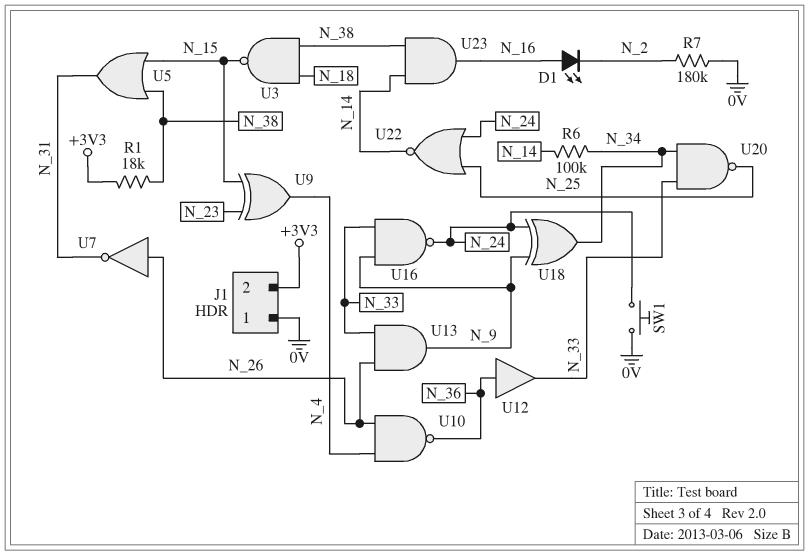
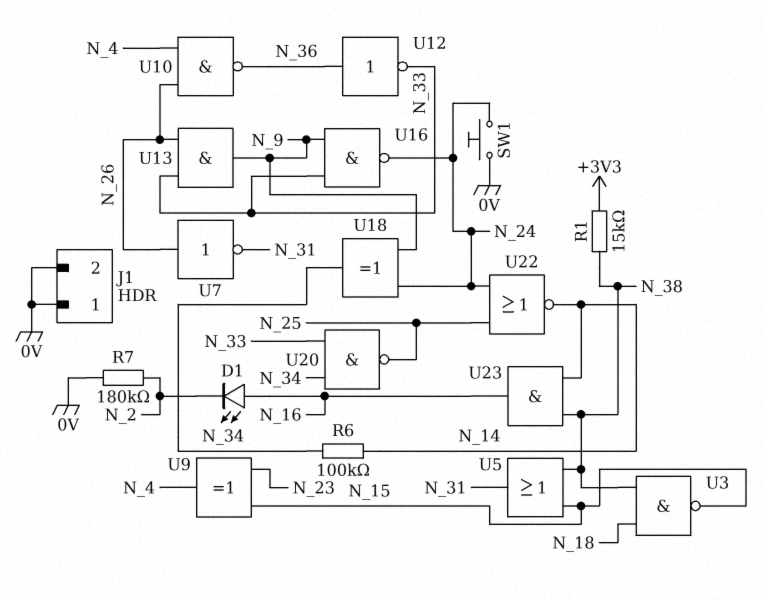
J1 pin 2: +3V3 -> 0V
R1: 18k (+3V3, N_38) -> 15k (+3V3, N_38)
U12: buffer (in N_36, out N_33) -> NOT (in N_36, out N_33)

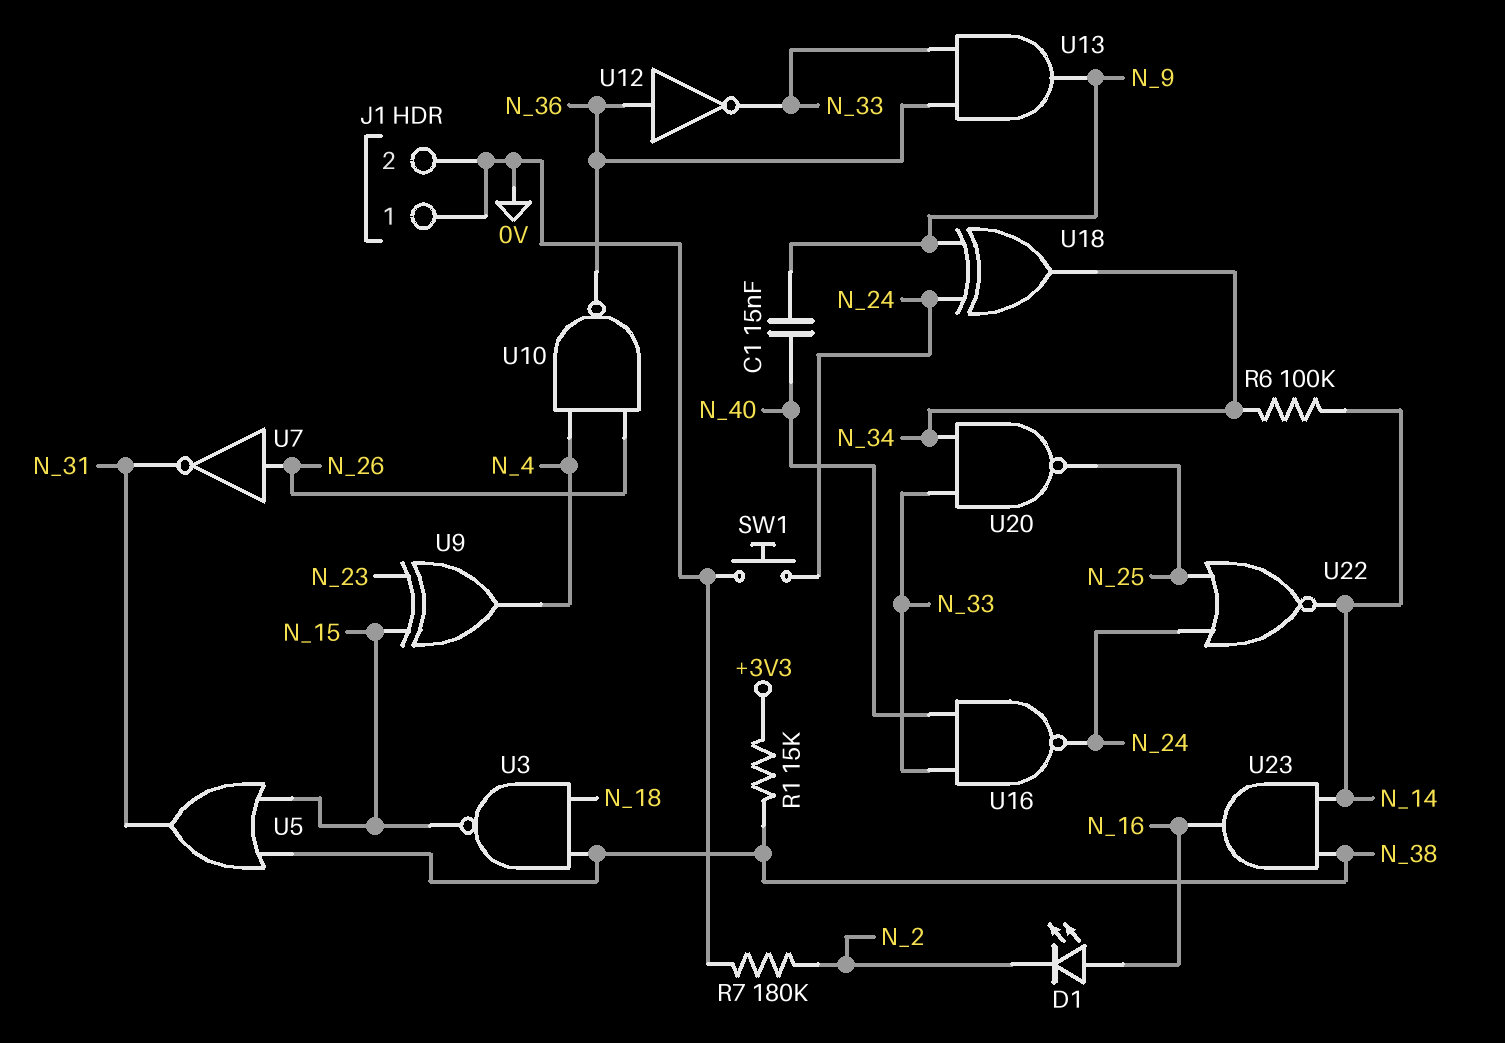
C1: none -> 15nF (N_9, N_40)
U13: AND (in N_26, in N_33, out N_9) -> AND (in N_33, in N_36, out N_9)
U16: NAND (in N_9, in N_33, out N_24) -> NAND (in N_33, in N_40, out N_24)

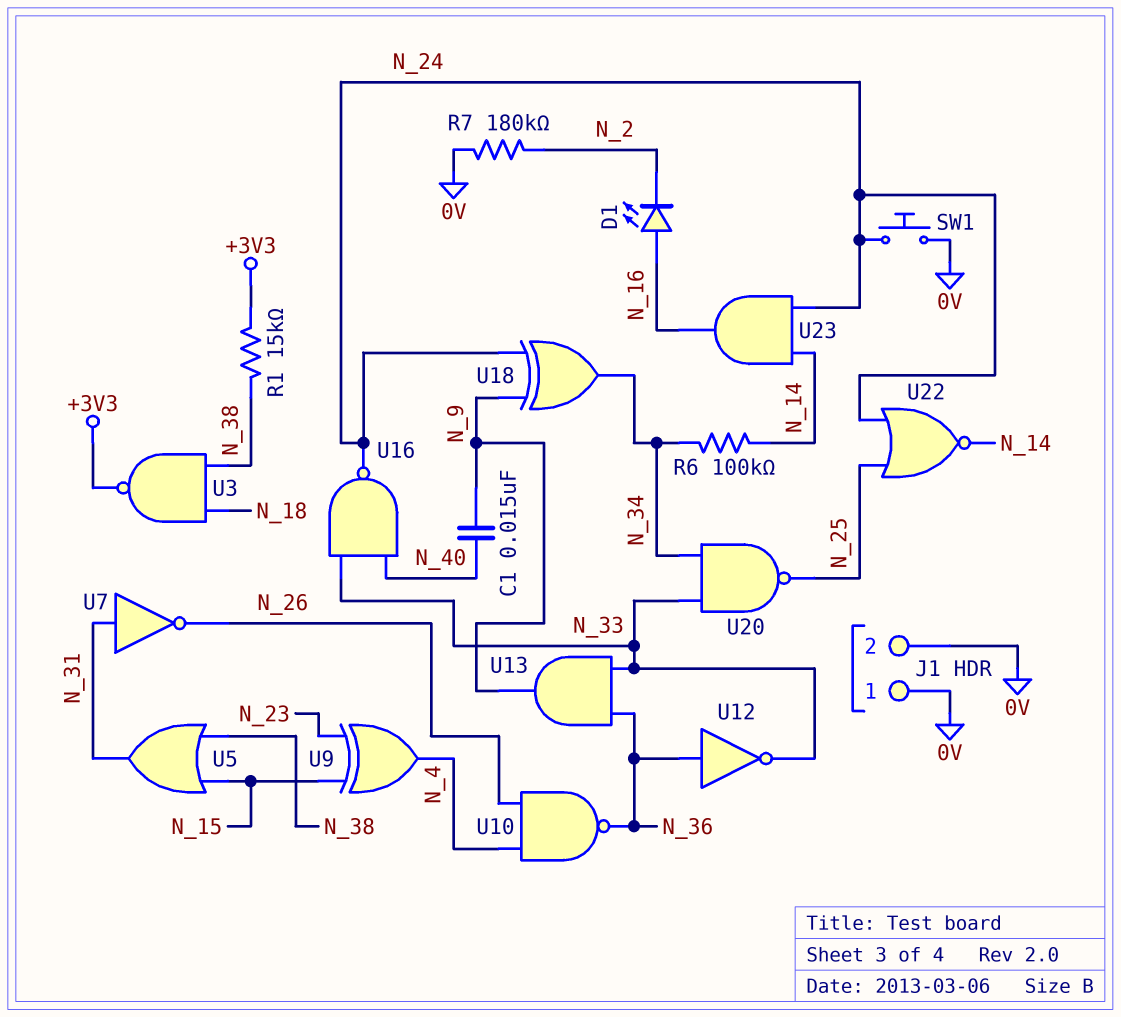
U3: NAND (in N_18, in N_38, out N_15) -> NAND (in N_18, in N_38, out +3V3)
U7: NOT (in N_26, out N_31) -> NOT (in N_31, out N_26)
U23: AND (in N_14, in N_38, out N_16) -> AND (in N_14, in N_24, out N_16)

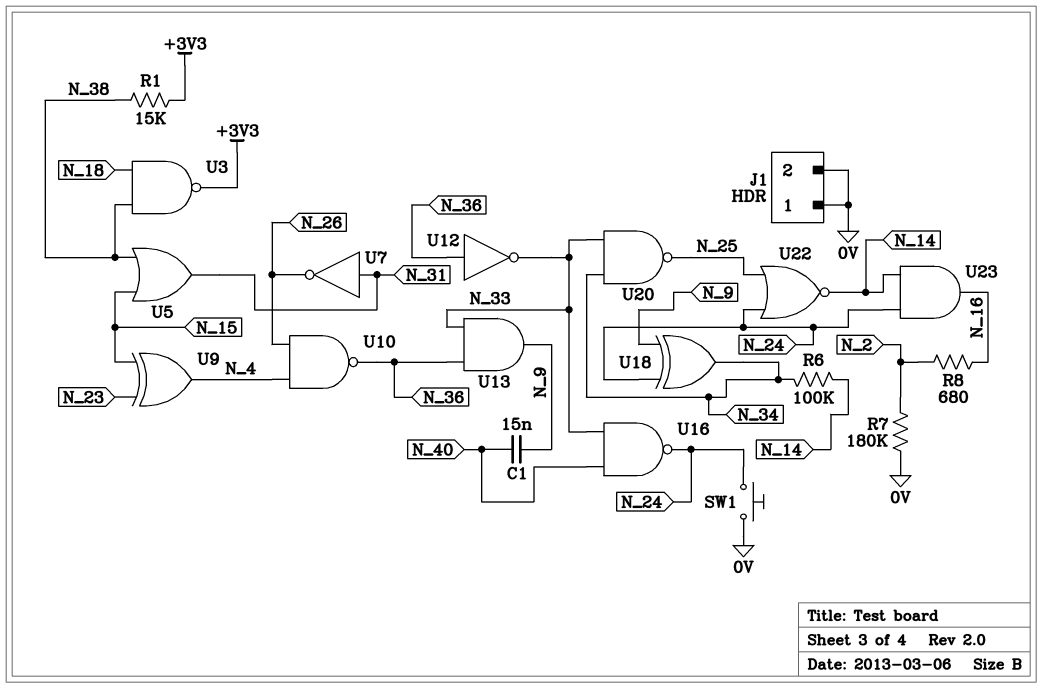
D1: LED (A N_16, K N_2) -> none
R8: none -> 680 (N_2, N_16)

